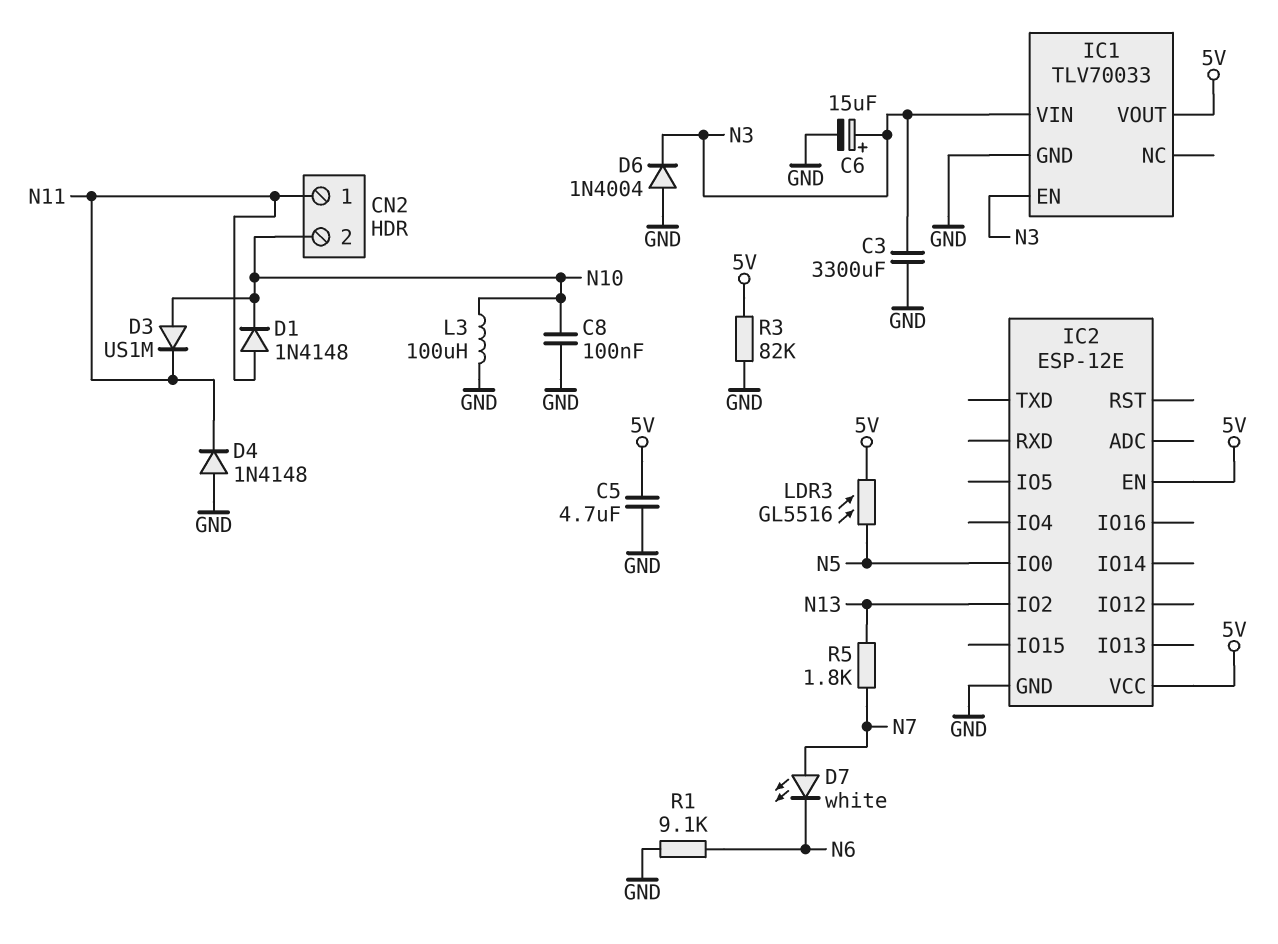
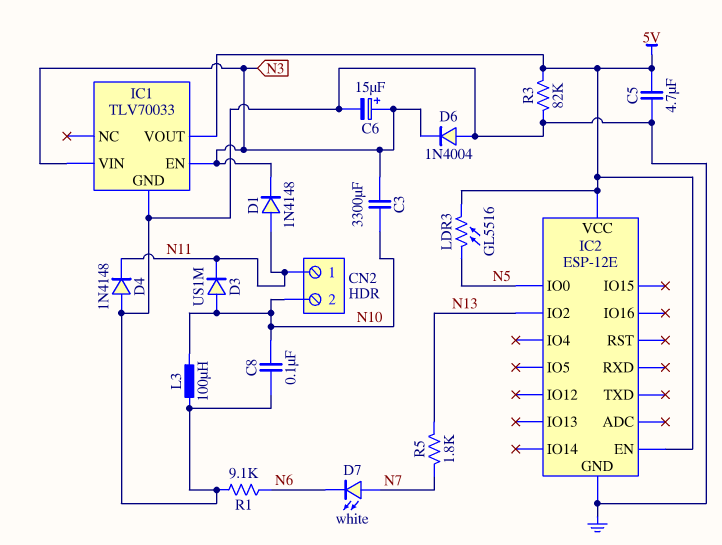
C3: 3300uF (GND, N3) -> 3300uF (N3, N10)
D1: diode 1N4148 (A N11, K N10) -> diode 1N4148 (A N11, K N3)

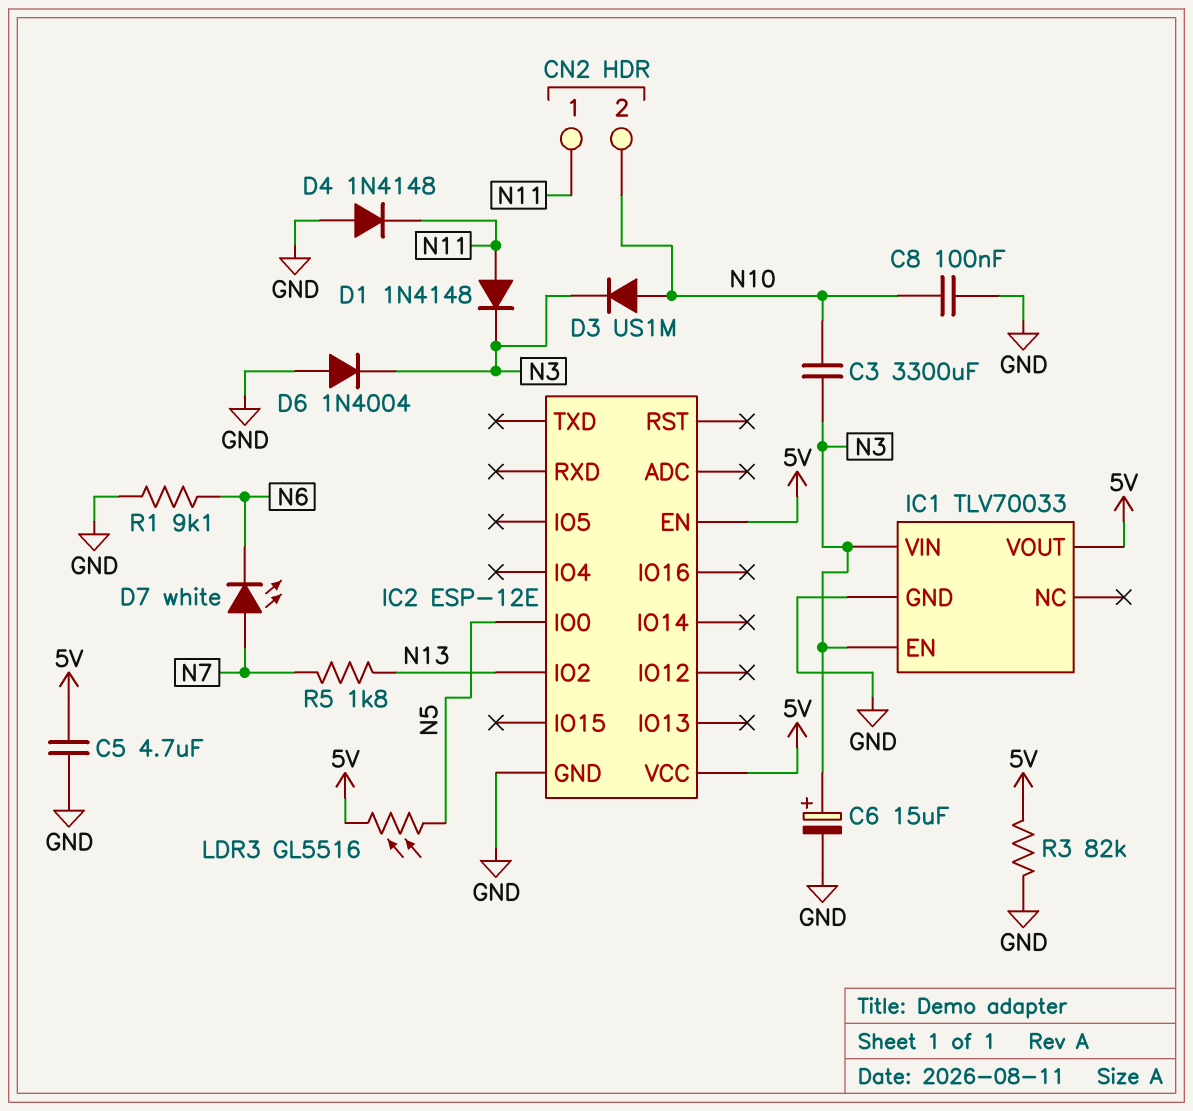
D3: diode US1M (A N10, K N11) -> diode US1M (A N10, K N3)
L3: 100uH (GND, N10) -> none

